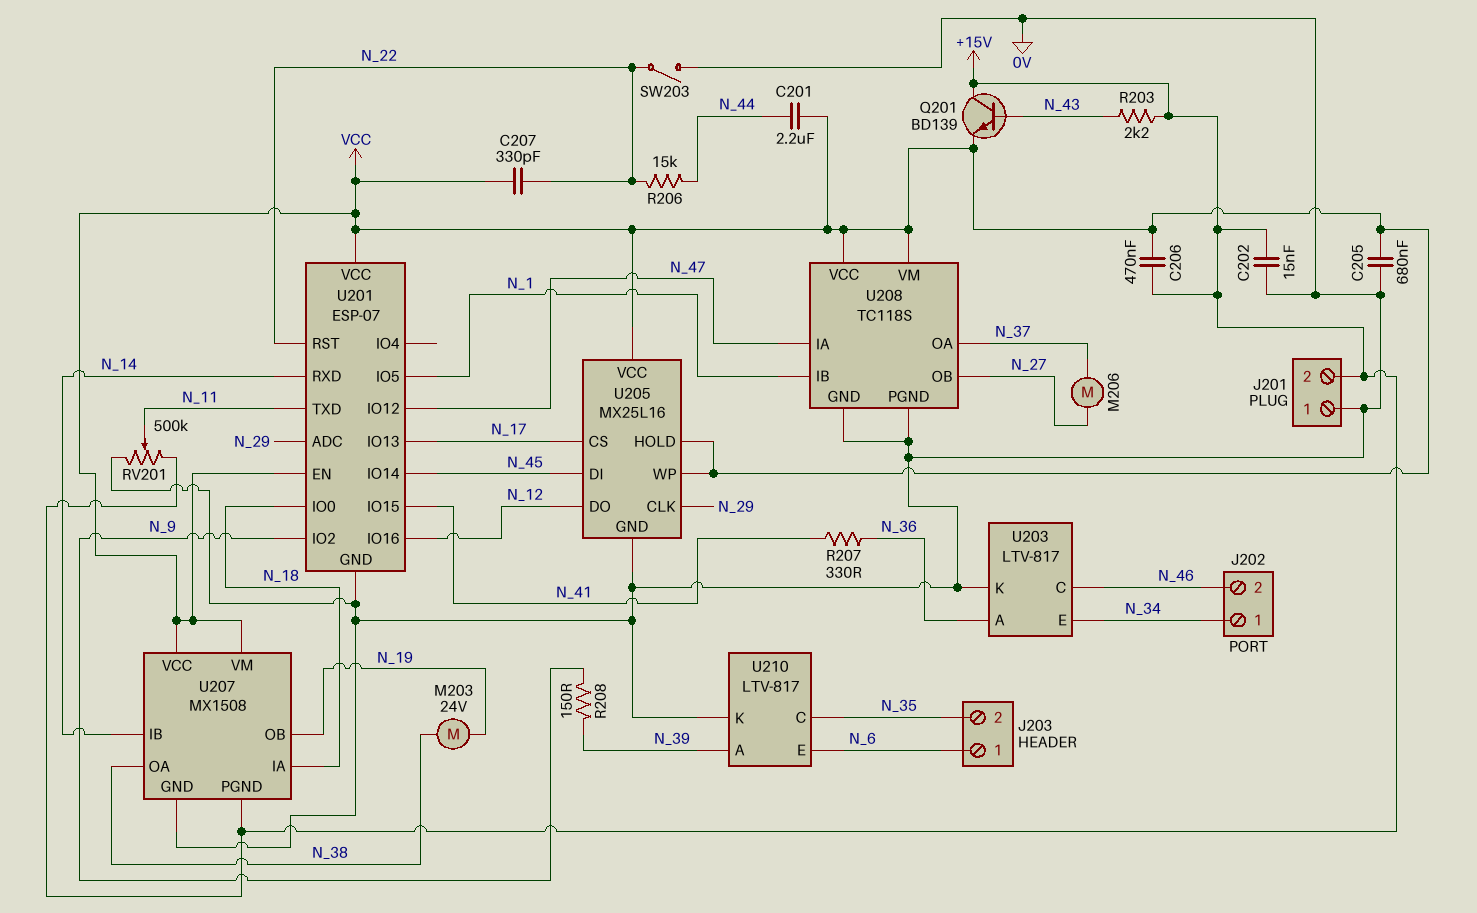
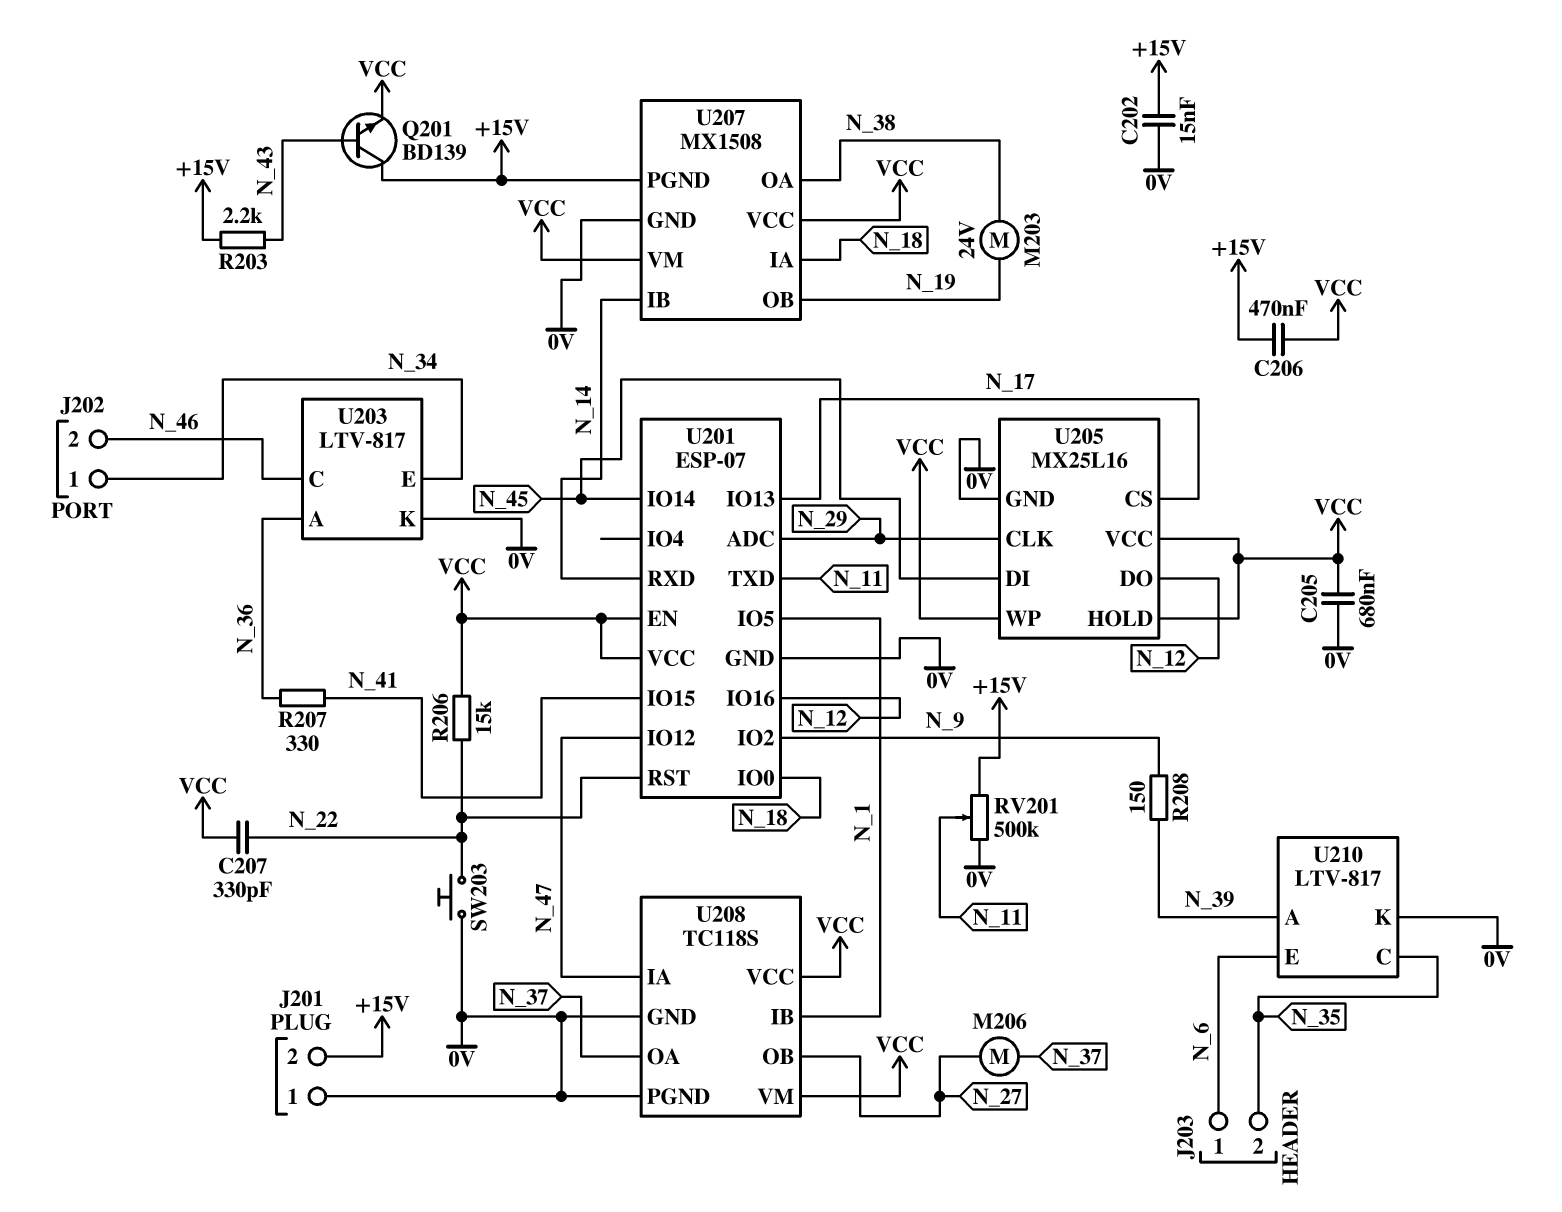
C201: 2.2uF (N_44, VCC) -> none
R206: 15k (N_22, N_44) -> 15k (N_22, VCC)
SW203: switch (0V, N_22) -> button (0V, N_22)

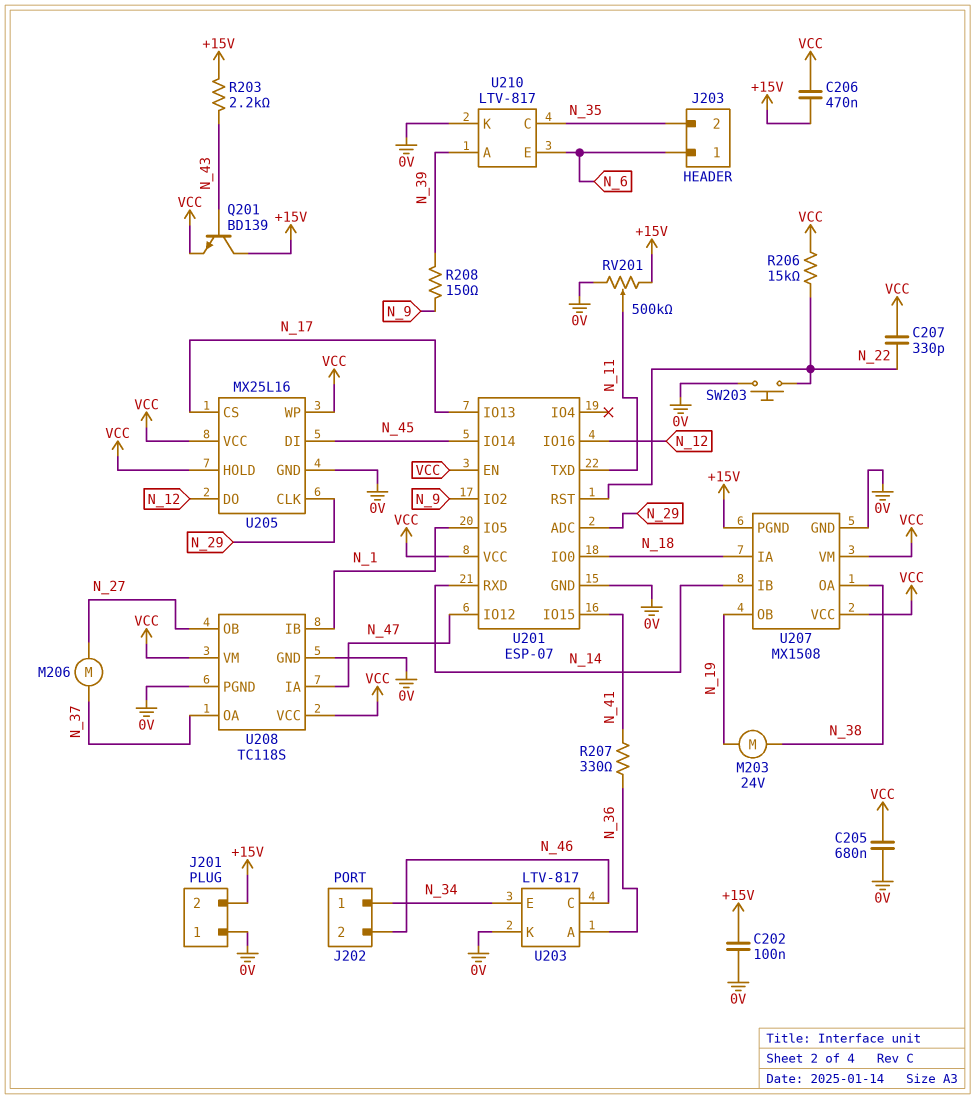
C202: 15nF (+15V, 0V) -> 100nF (+15V, 0V)

